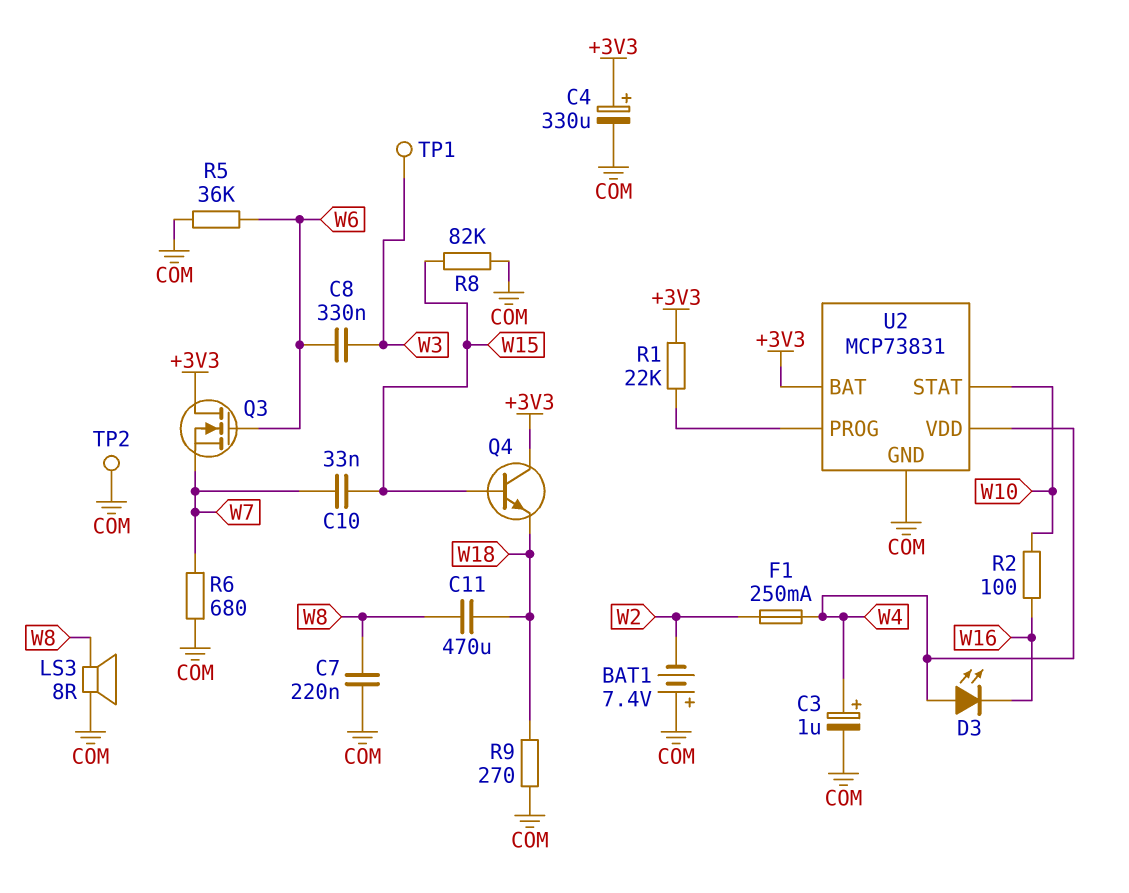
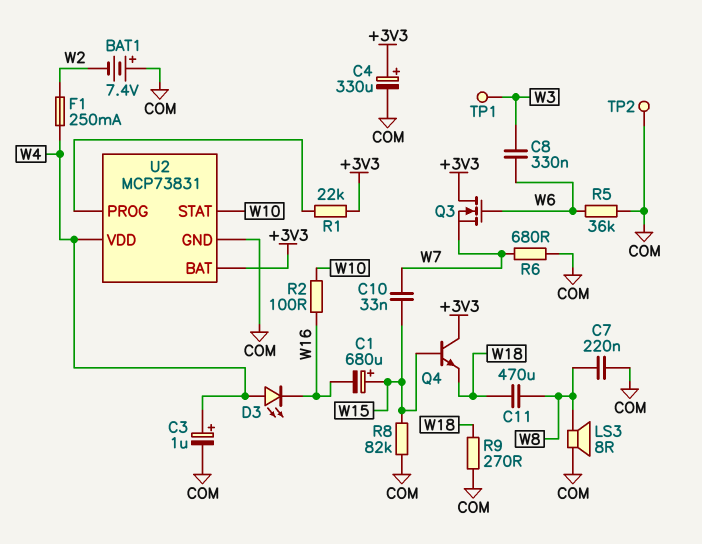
C1: none -> 680uF (plus W15, minus W16)

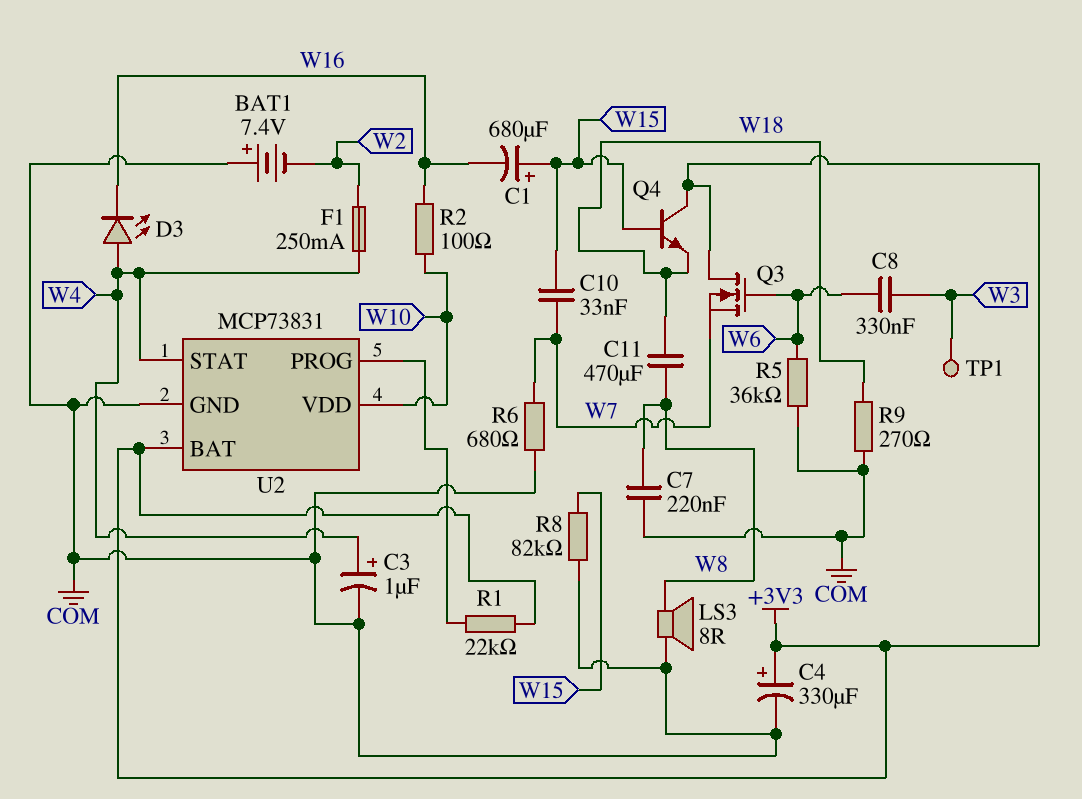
TP2: test point (COM) -> none
U2 pin STAT: W10 -> W4
U2 pin VDD: W4 -> W10

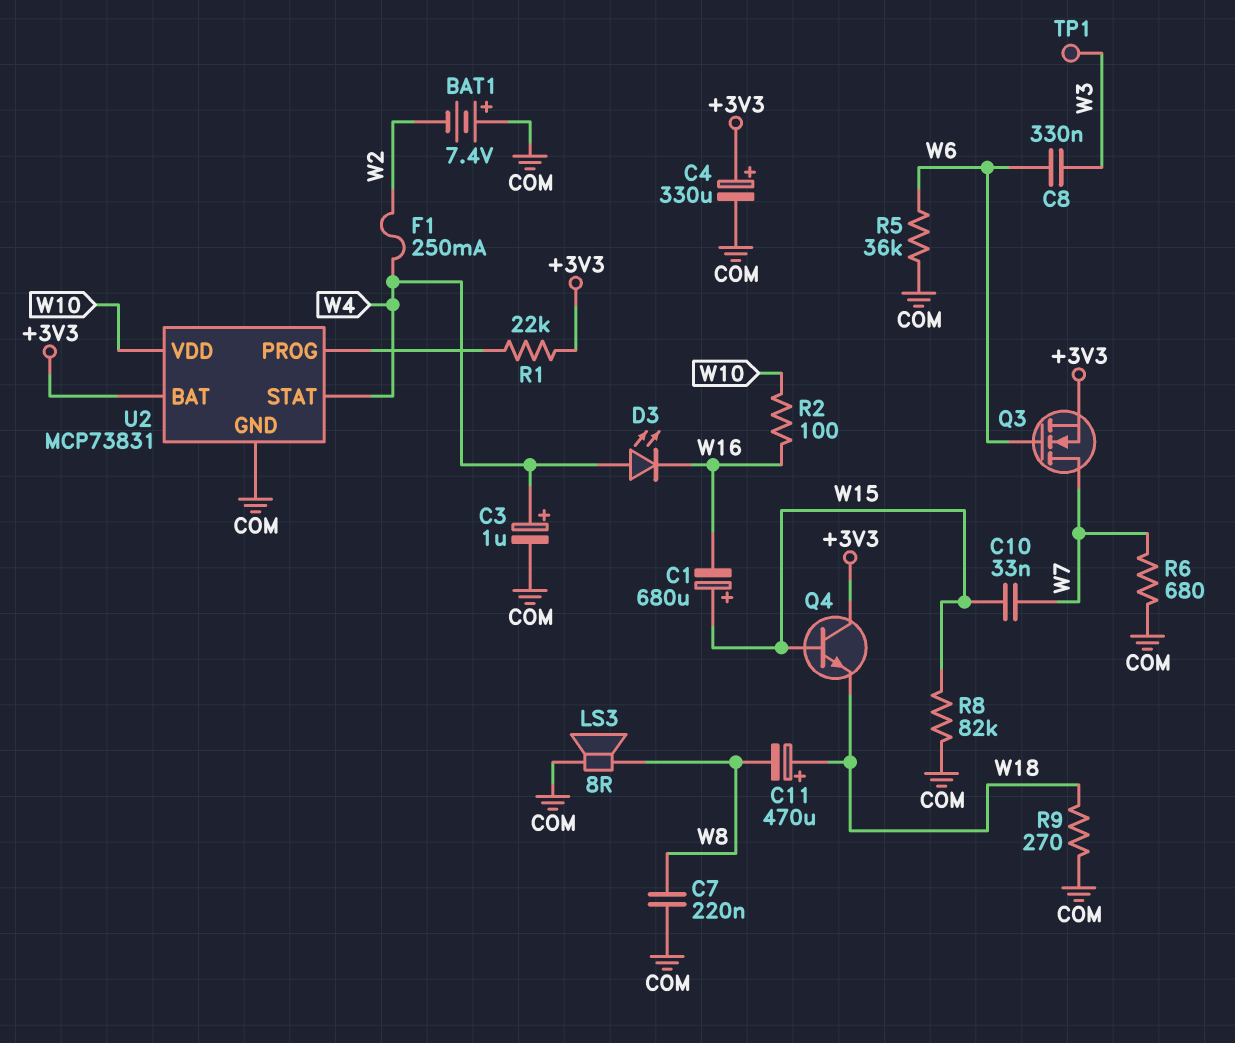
C11: 470uF (W8, W18) -> 470uF (plus W18, minus W8)
Q3: NMOS (G W6, D +3V3, S W7) -> NMOS (G W6, D W7, S +3V3)

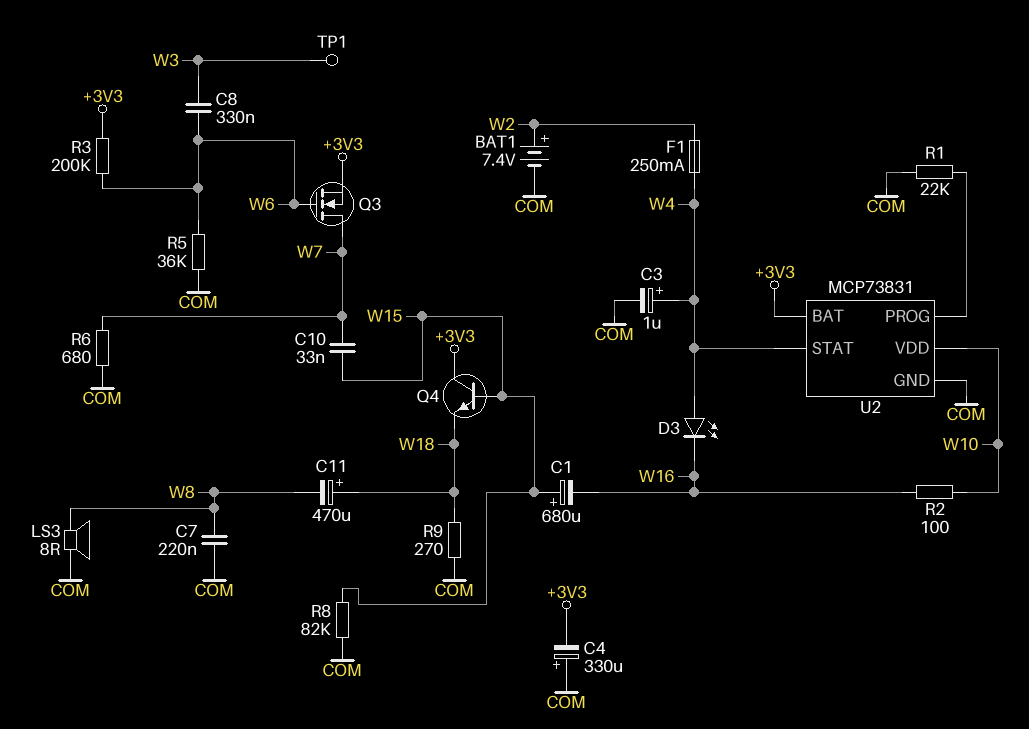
BAT1: 7.4V (plus COM, minus W2) -> 7.4V (plus W2, minus COM)
C4: 330uF (plus +3V3, minus COM) -> 330uF (plus COM, minus +3V3)
R1: 22k (+3V3, U2/PROG) -> 22k (COM, U2/PROG)
R3: none -> 200k (+3V3, W6)

